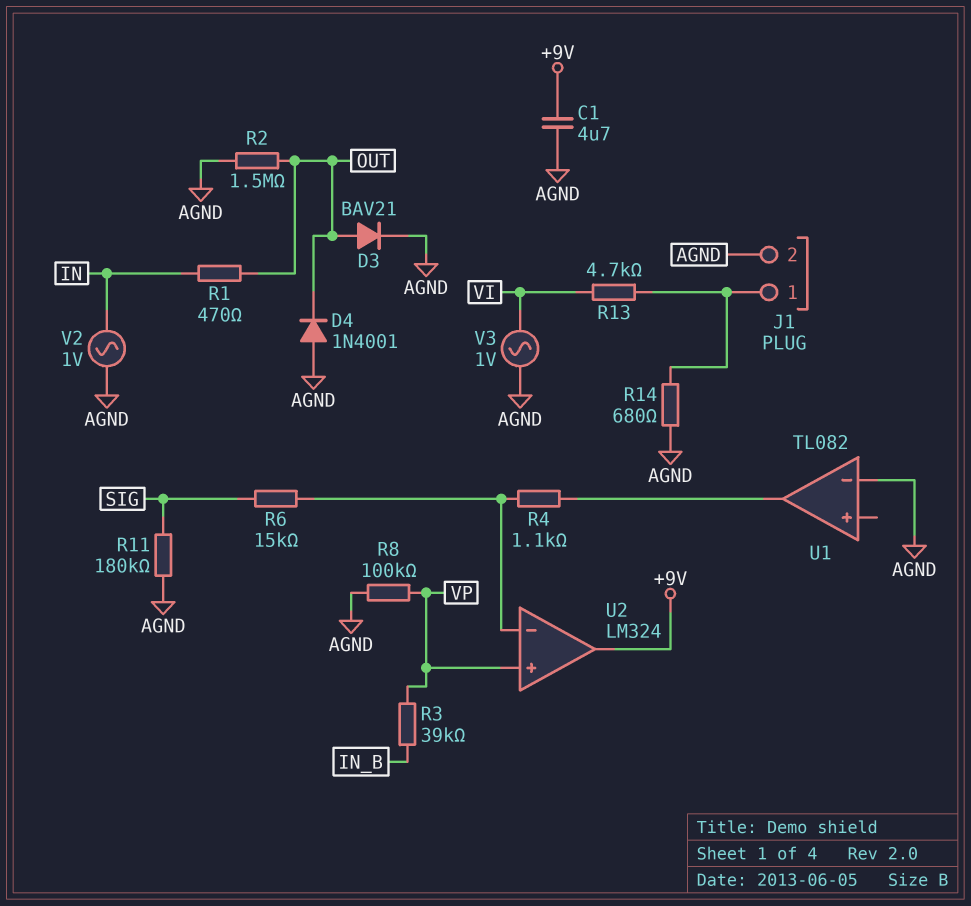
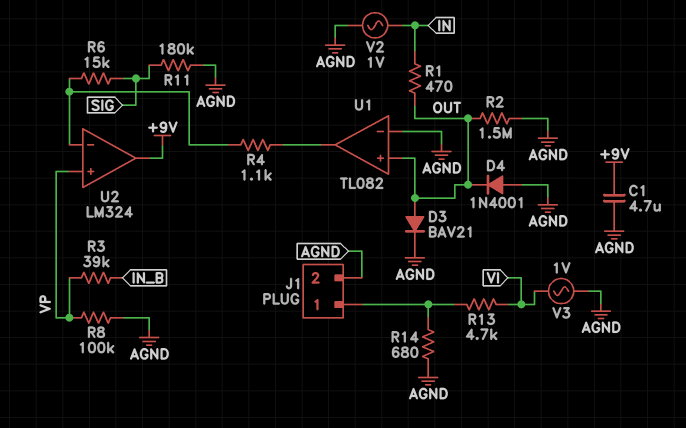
U1 pin in+: none -> OUT

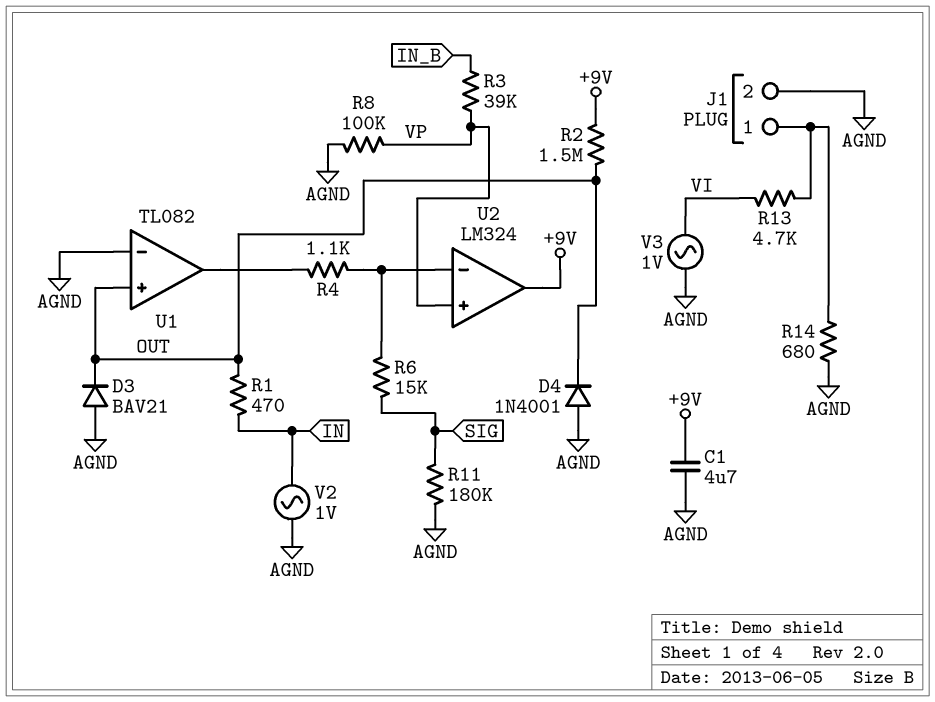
D3: diode BAV21 (A OUT, K AGND) -> diode BAV21 (A AGND, K OUT)
R2: 1.5M (AGND, OUT) -> 1.5M (+9V, OUT)

